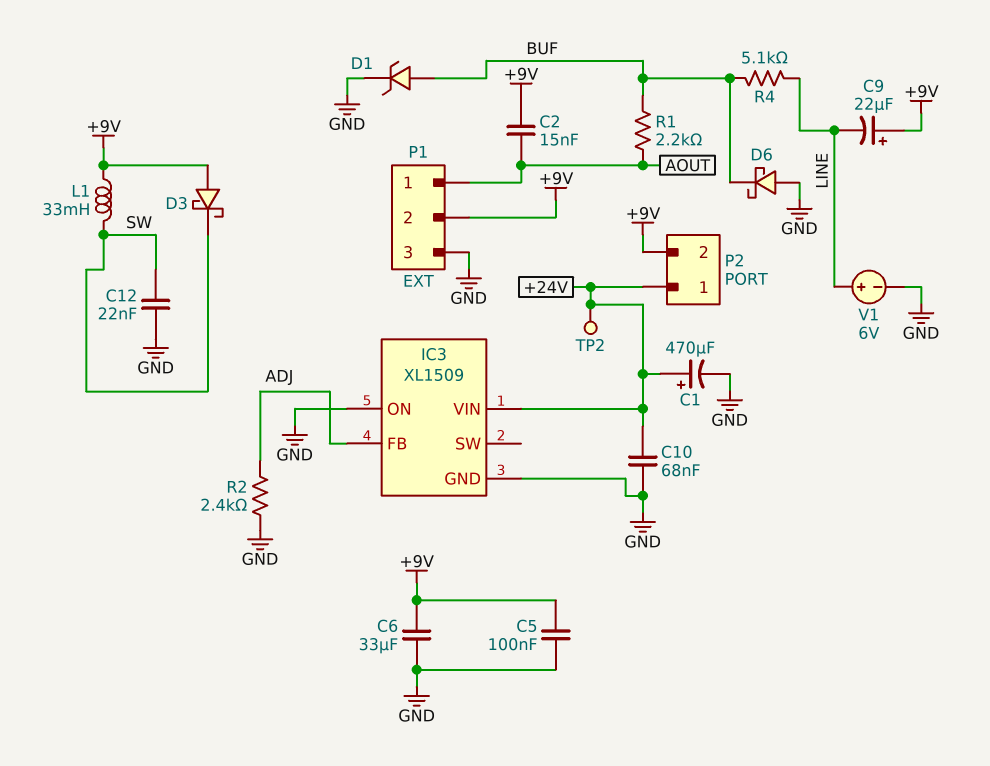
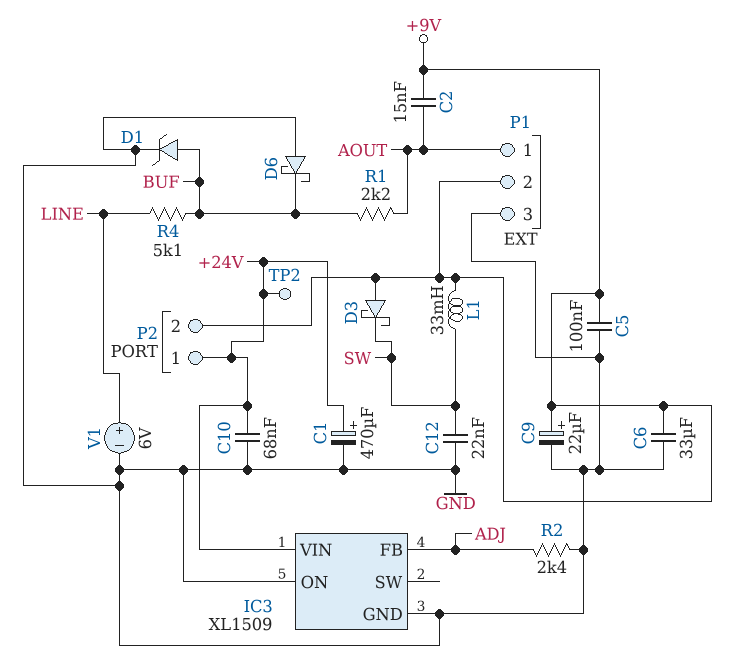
C9: 22uF (plus +9V, minus LINE) -> 22uF (plus +9V, minus GND)

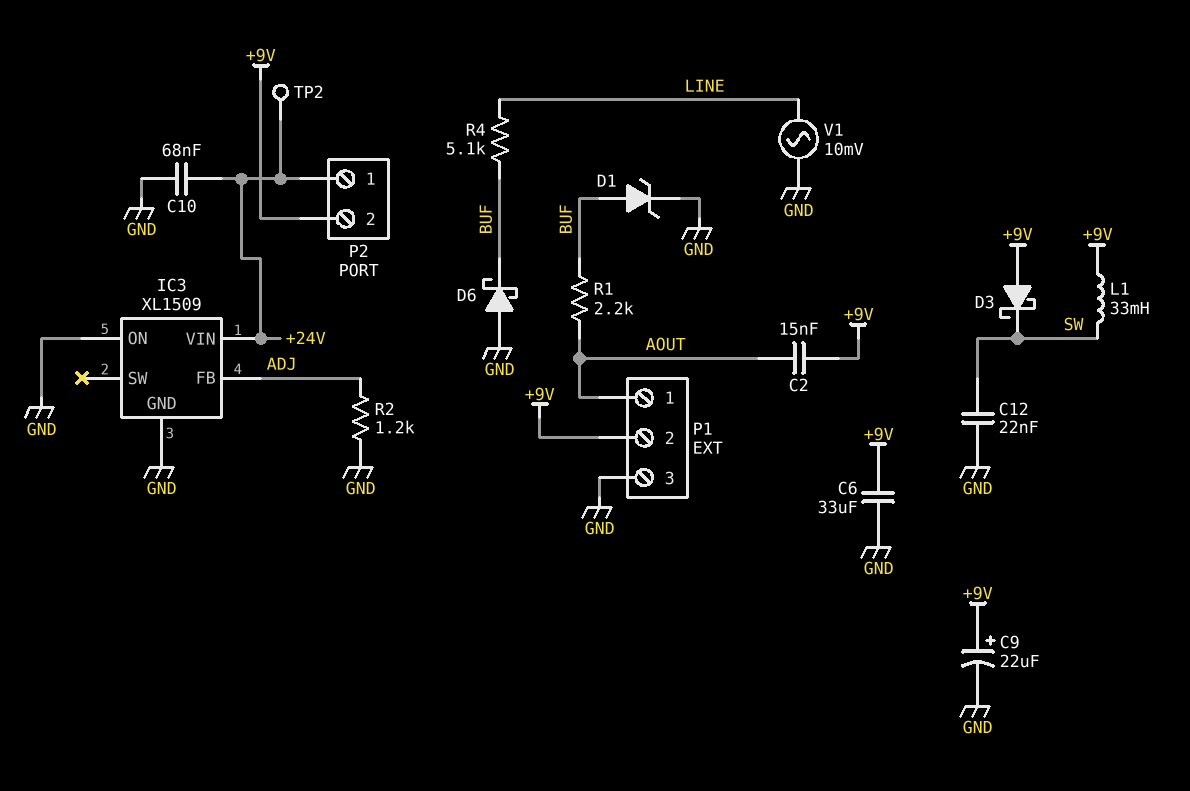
C1: 470uF (plus +24V, minus GND) -> none
C5: 100nF (+9V, GND) -> none
R2: 2.4k (ADJ, GND) -> 1.2k (ADJ, GND)
V1: 6V (plus LINE, minus GND) -> AC 10mV (GND, LINE)

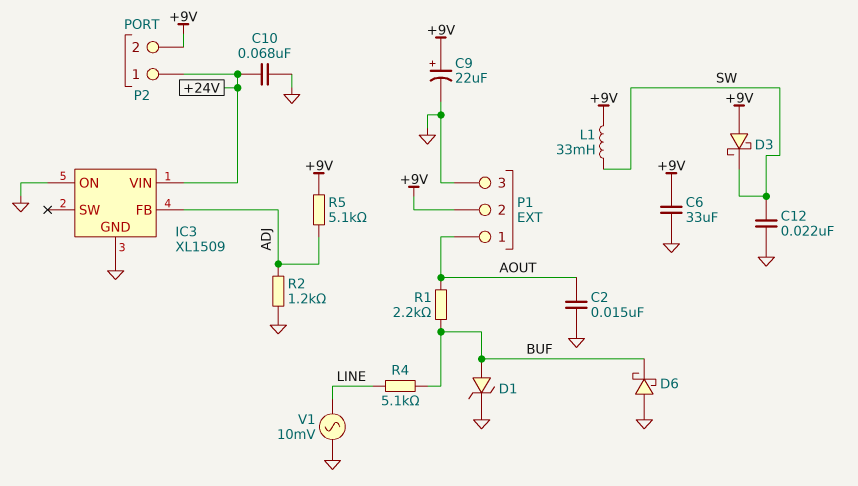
C2: 15nF (+9V, AOUT) -> 15nF (AOUT, GND)
R5: none -> 5.1k (+9V, ADJ)
TP2: test point (+24V) -> none

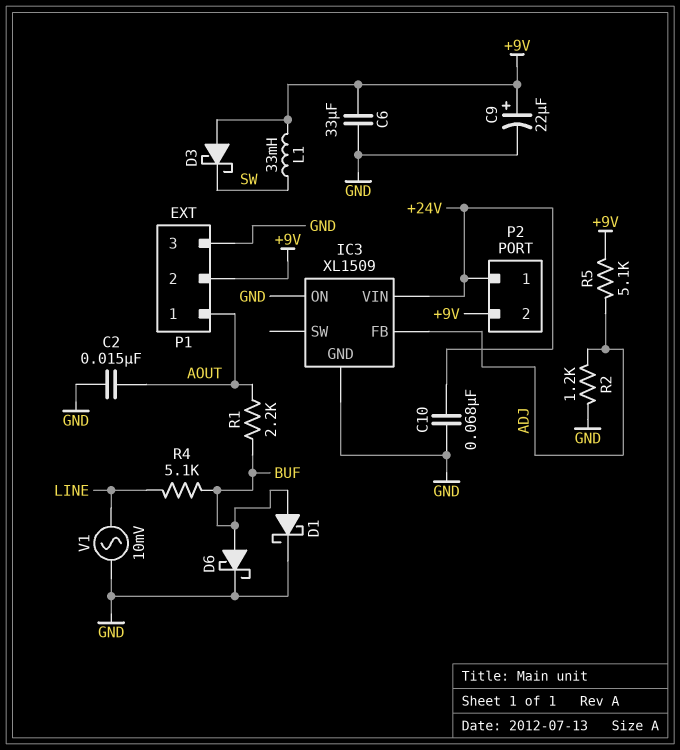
C12: 22nF (GND, SW) -> none
D1: zener (A BUF, K GND) -> schottky (A BUF, K GND)
D6: schottky (A GND, K BUF) -> schottky (A BUF, K GND)

